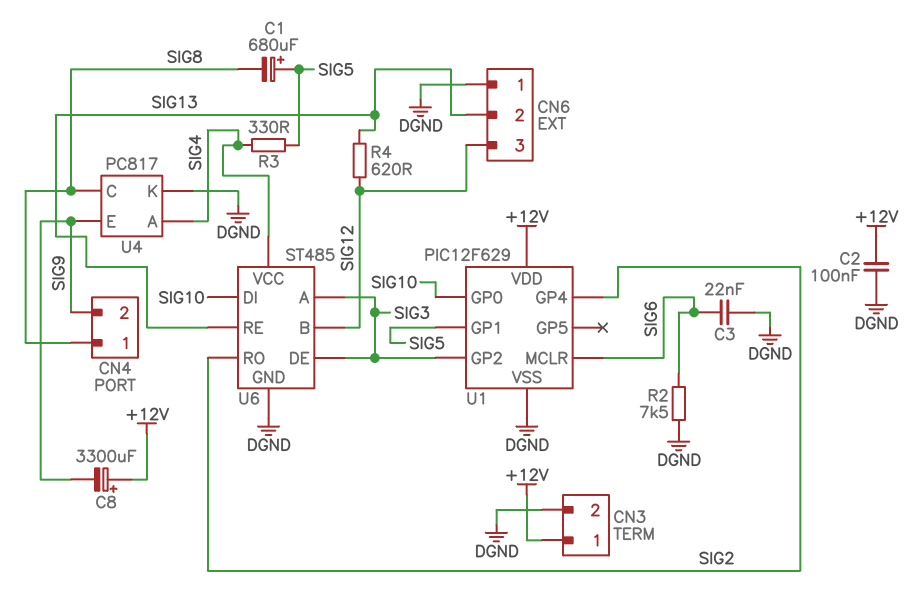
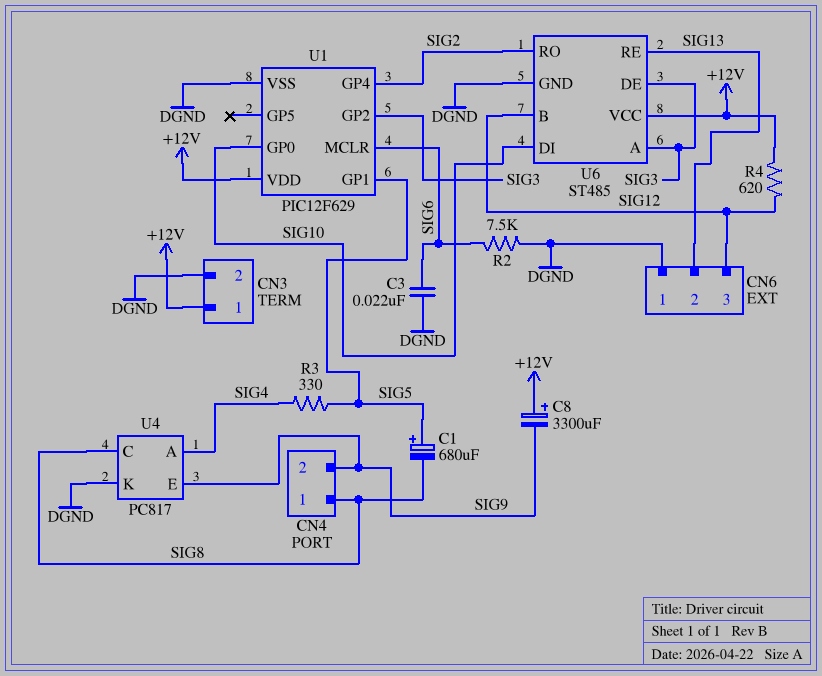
C2: 100nF (+12V, DGND) -> none
R4: 620 (SIG12, SIG13) -> 620 (+12V, SIG12)
U6 pin VCC: SIG4 -> +12V

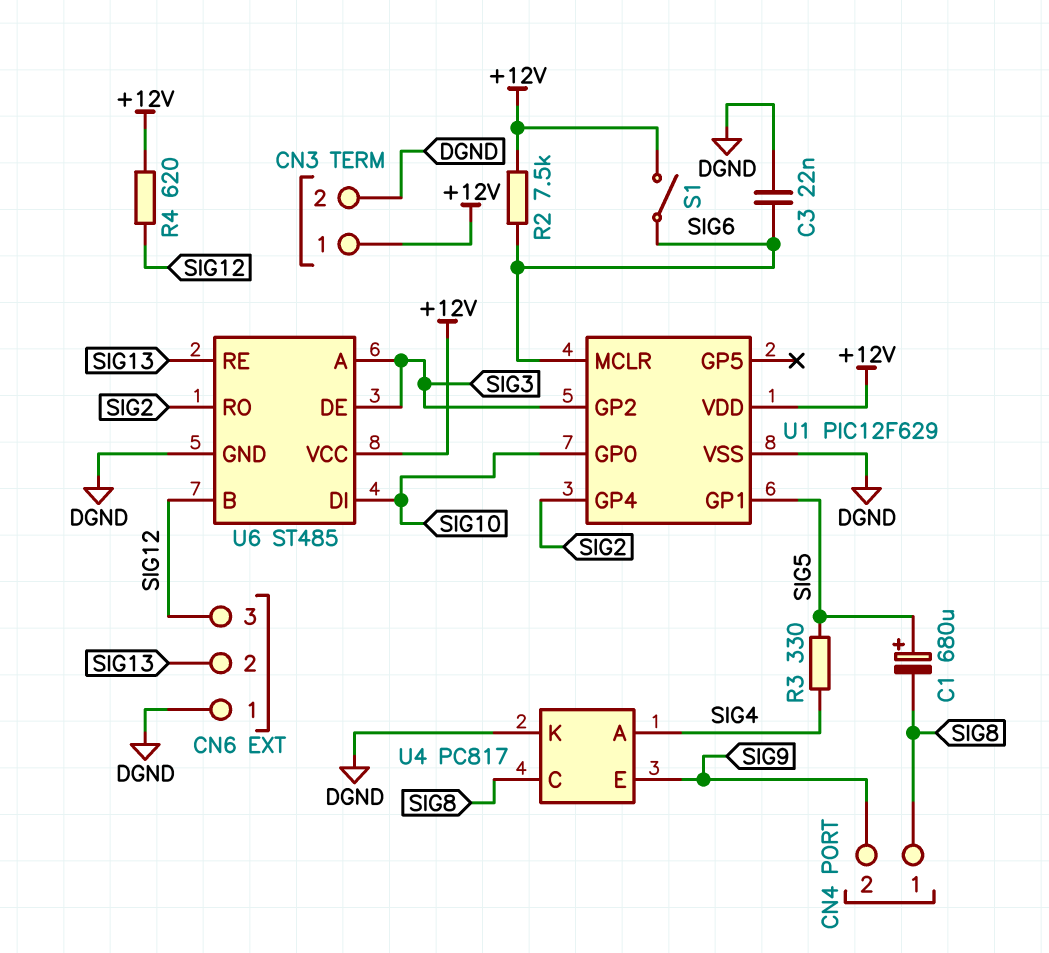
C8: 3300uF (plus +12V, minus SIG9) -> none
R2: 7.5k (DGND, SIG6) -> 7.5k (+12V, SIG6)
S1: none -> switch (+12V, SIG6)

